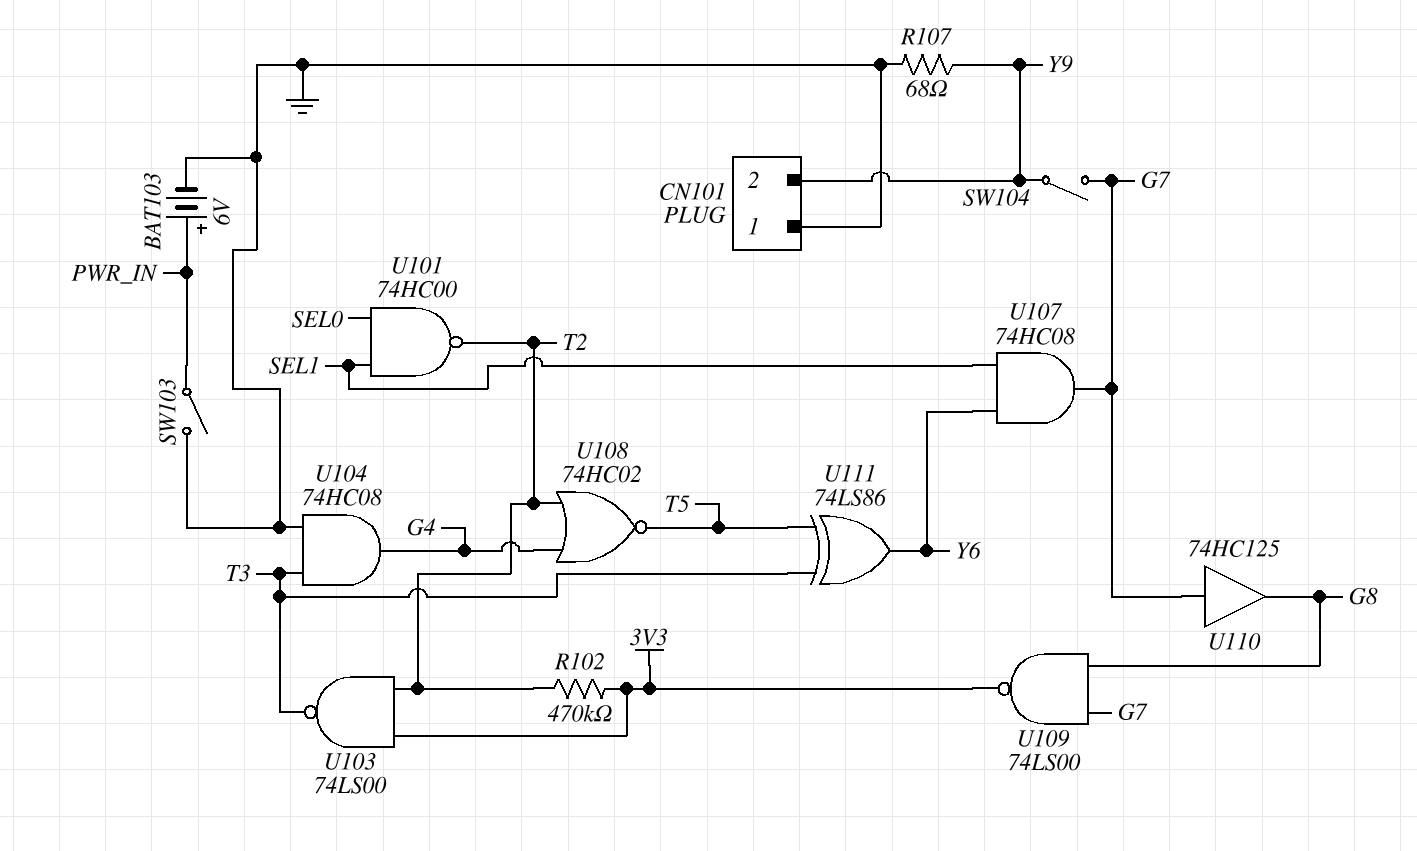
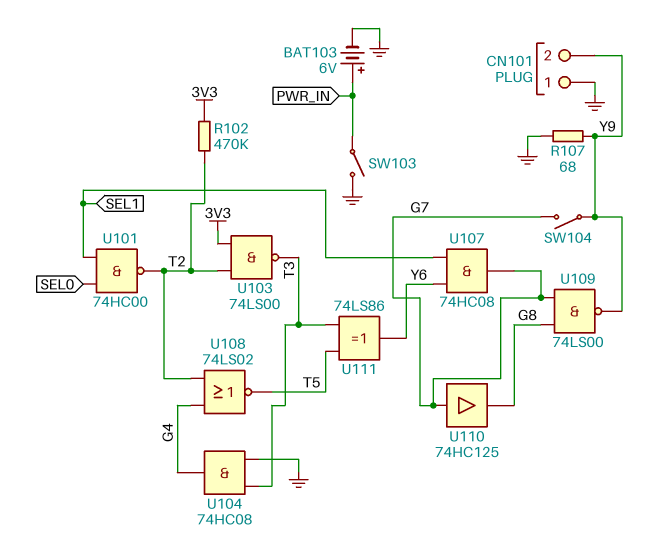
U108: NOR 74HC02 (in G4, in T2, out T5) -> NOR 74LS02 (in G4, in T2, out T5)
U109: NAND 74LS00 (in G7, in G8, out 3V3) -> NAND 74LS00 (in G7, in G8, out Y9)

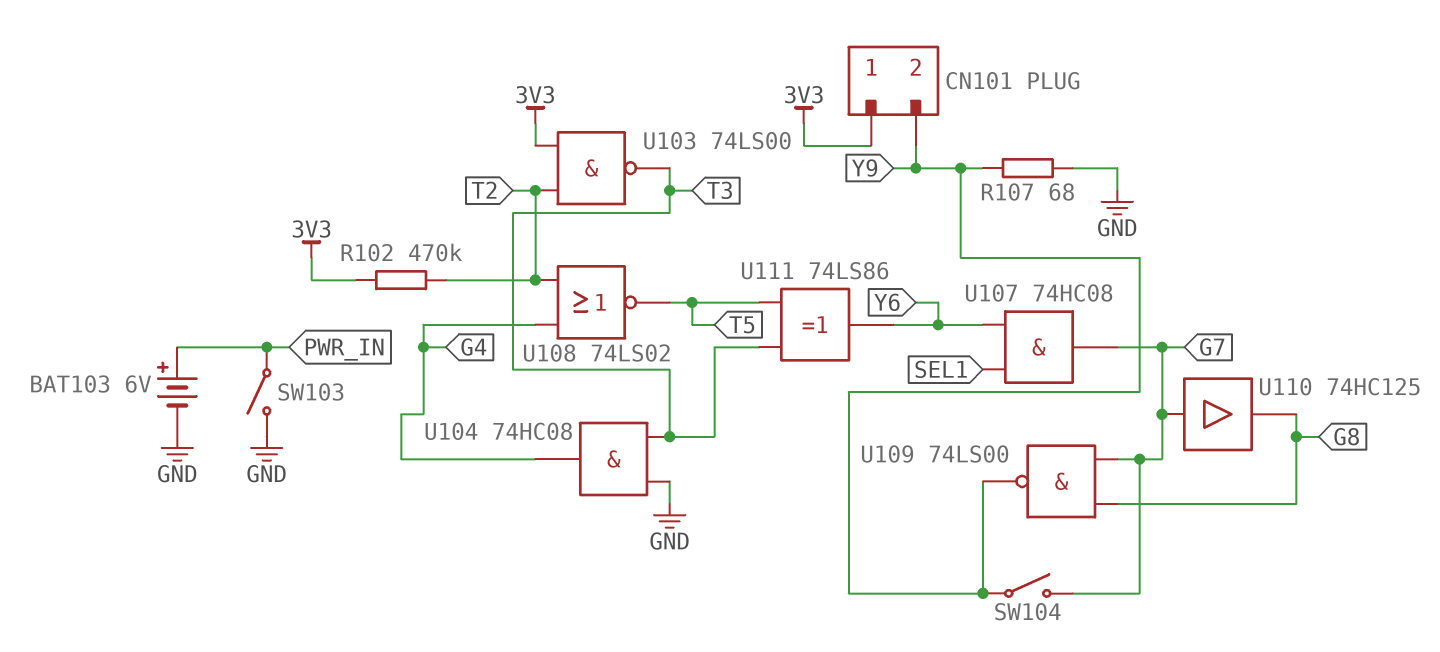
CN101 pin 1: GND -> 3V3
U101: NAND 74HC00 (in SEL0, in SEL1, out T2) -> none

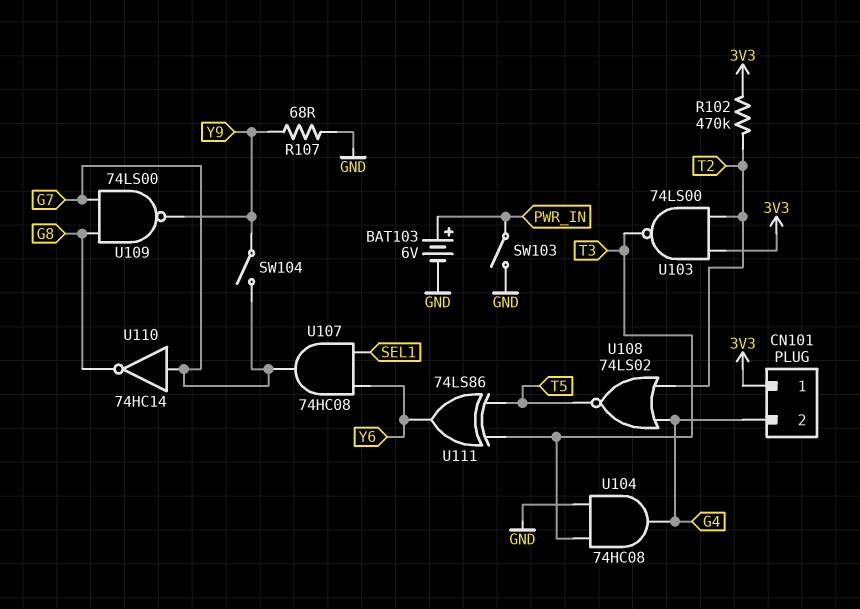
CN101 pin 2: Y9 -> G4
U110: buffer 74HC125 (in G7, out G8) -> NOT 74HC14 (in G7, out G8)

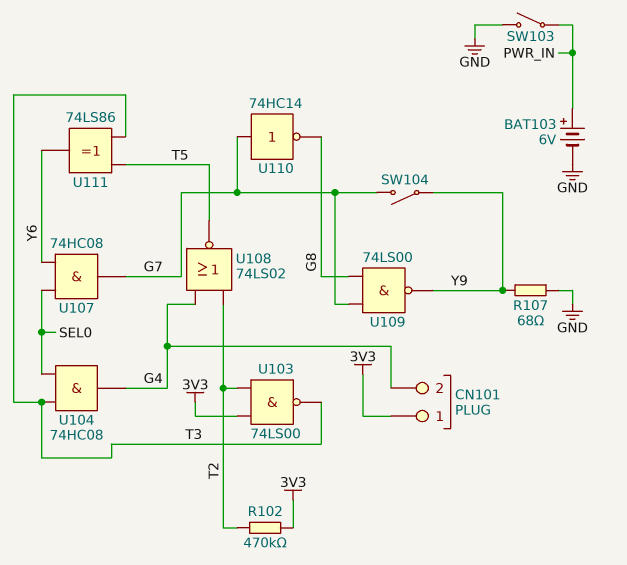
U104: AND 74HC08 (in GND, in T3, out G4) -> AND 74HC08 (in SEL0, in T3, out G4)
U107: AND 74HC08 (in SEL1, in Y6, out G7) -> AND 74HC08 (in SEL0, in Y6, out G7)

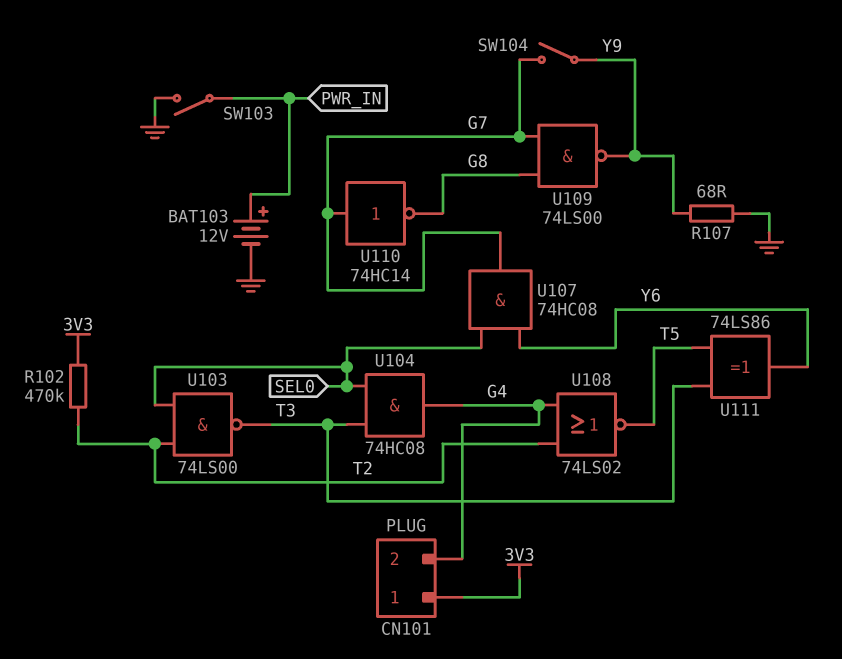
BAT103: 6V (plus PWR_IN, minus GND) -> 12V (plus PWR_IN, minus GND)
U103: NAND 74LS00 (in 3V3, in T2, out T3) -> NAND 74LS00 (in SEL0, in T2, out T3)

